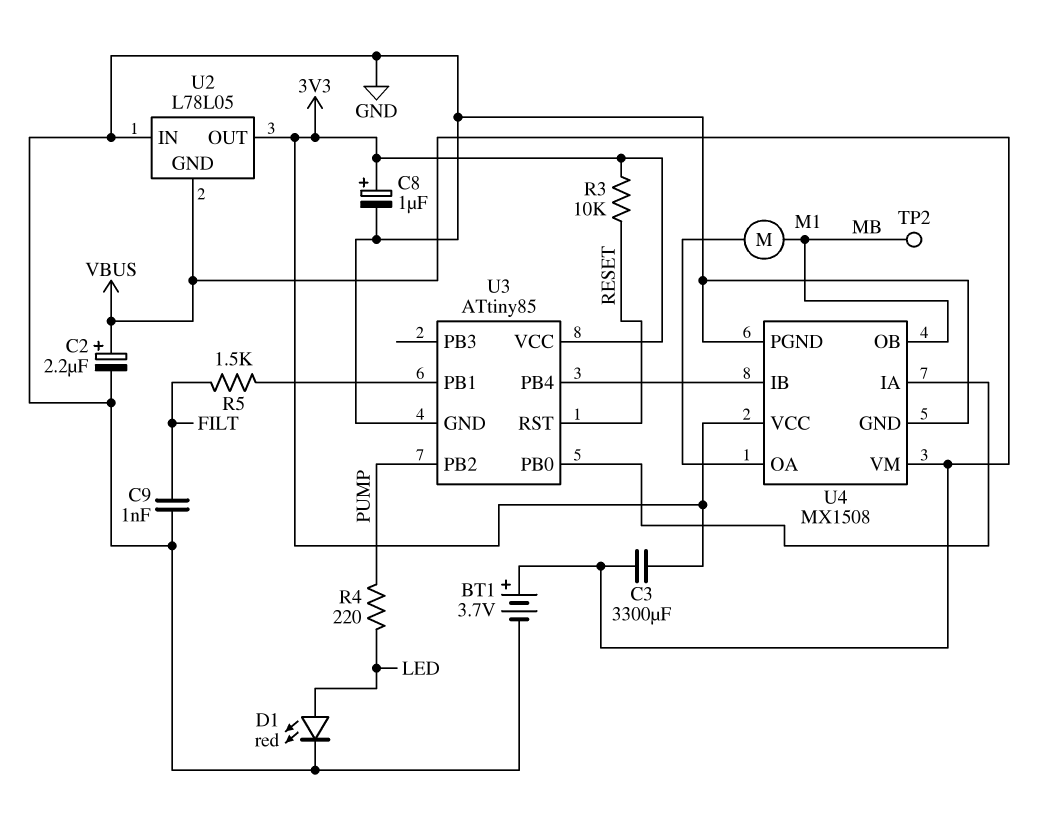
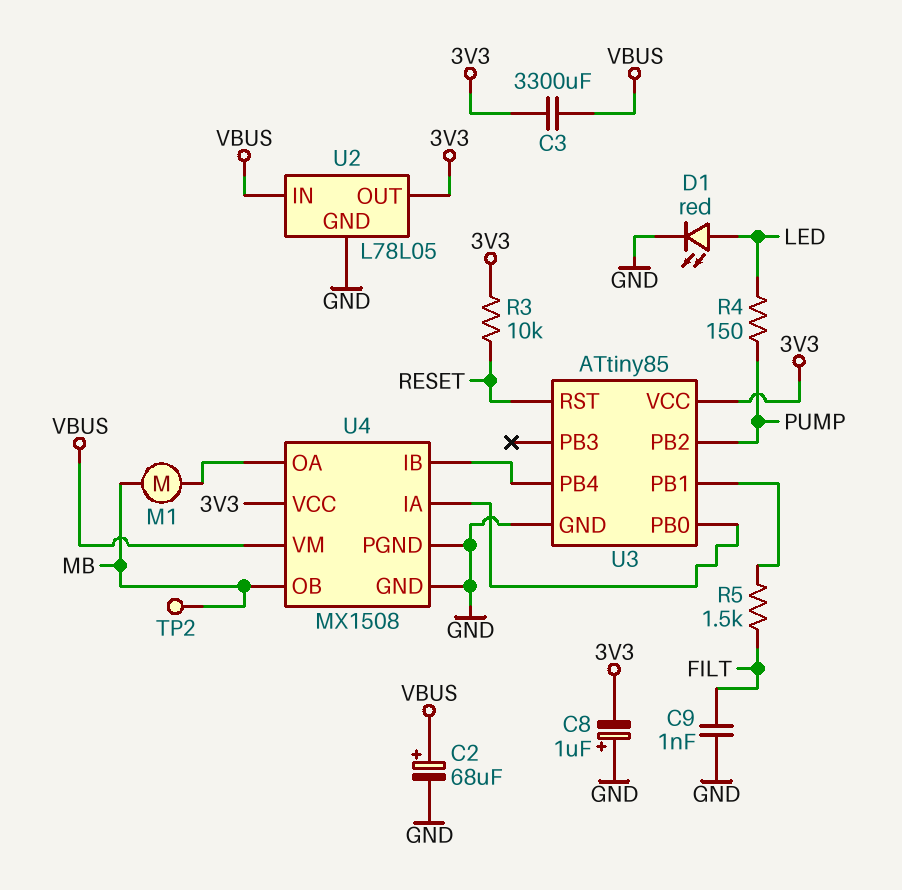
BT1: 3.7V (plus VBUS, minus GND) -> none
C2: 2.2uF (plus VBUS, minus GND) -> 68uF (plus VBUS, minus GND)
C8: 1uF (plus 3V3, minus GND) -> 1uF (plus GND, minus 3V3)
R4: 220 (LED, PUMP) -> 150 (LED, PUMP)
U2 pin GND: VBUS -> GND
U2 pin IN: GND -> VBUS

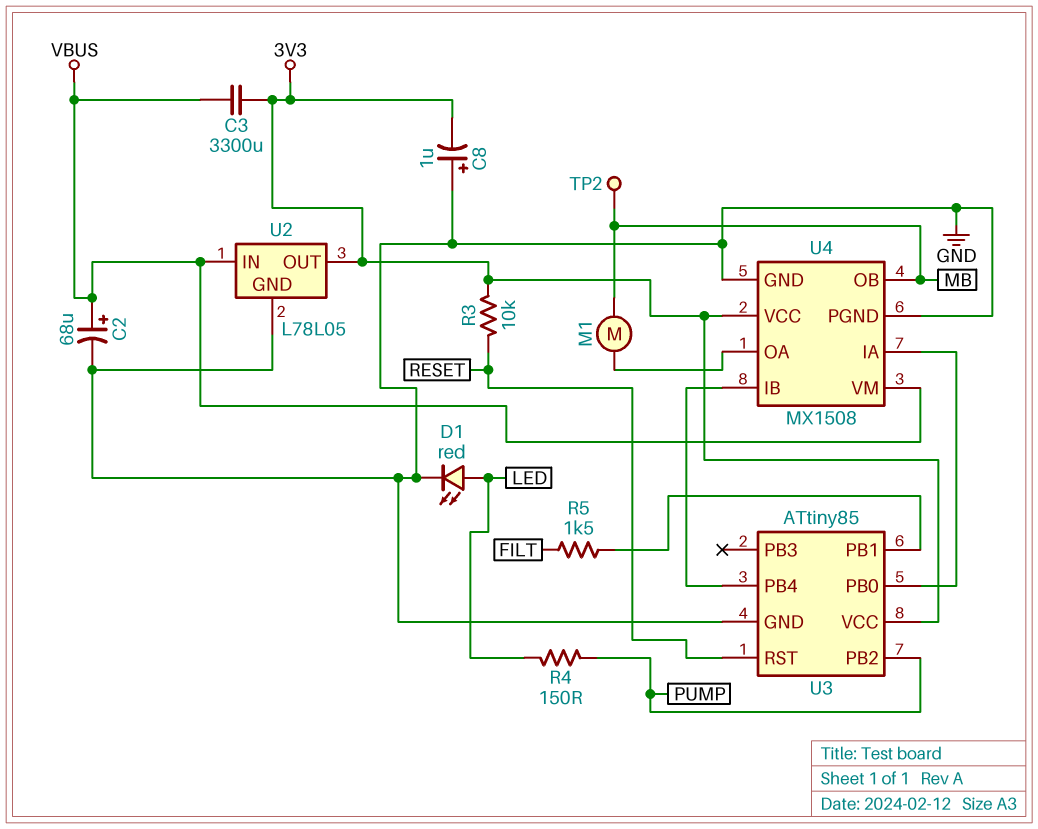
C9: 1nF (FILT, GND) -> none

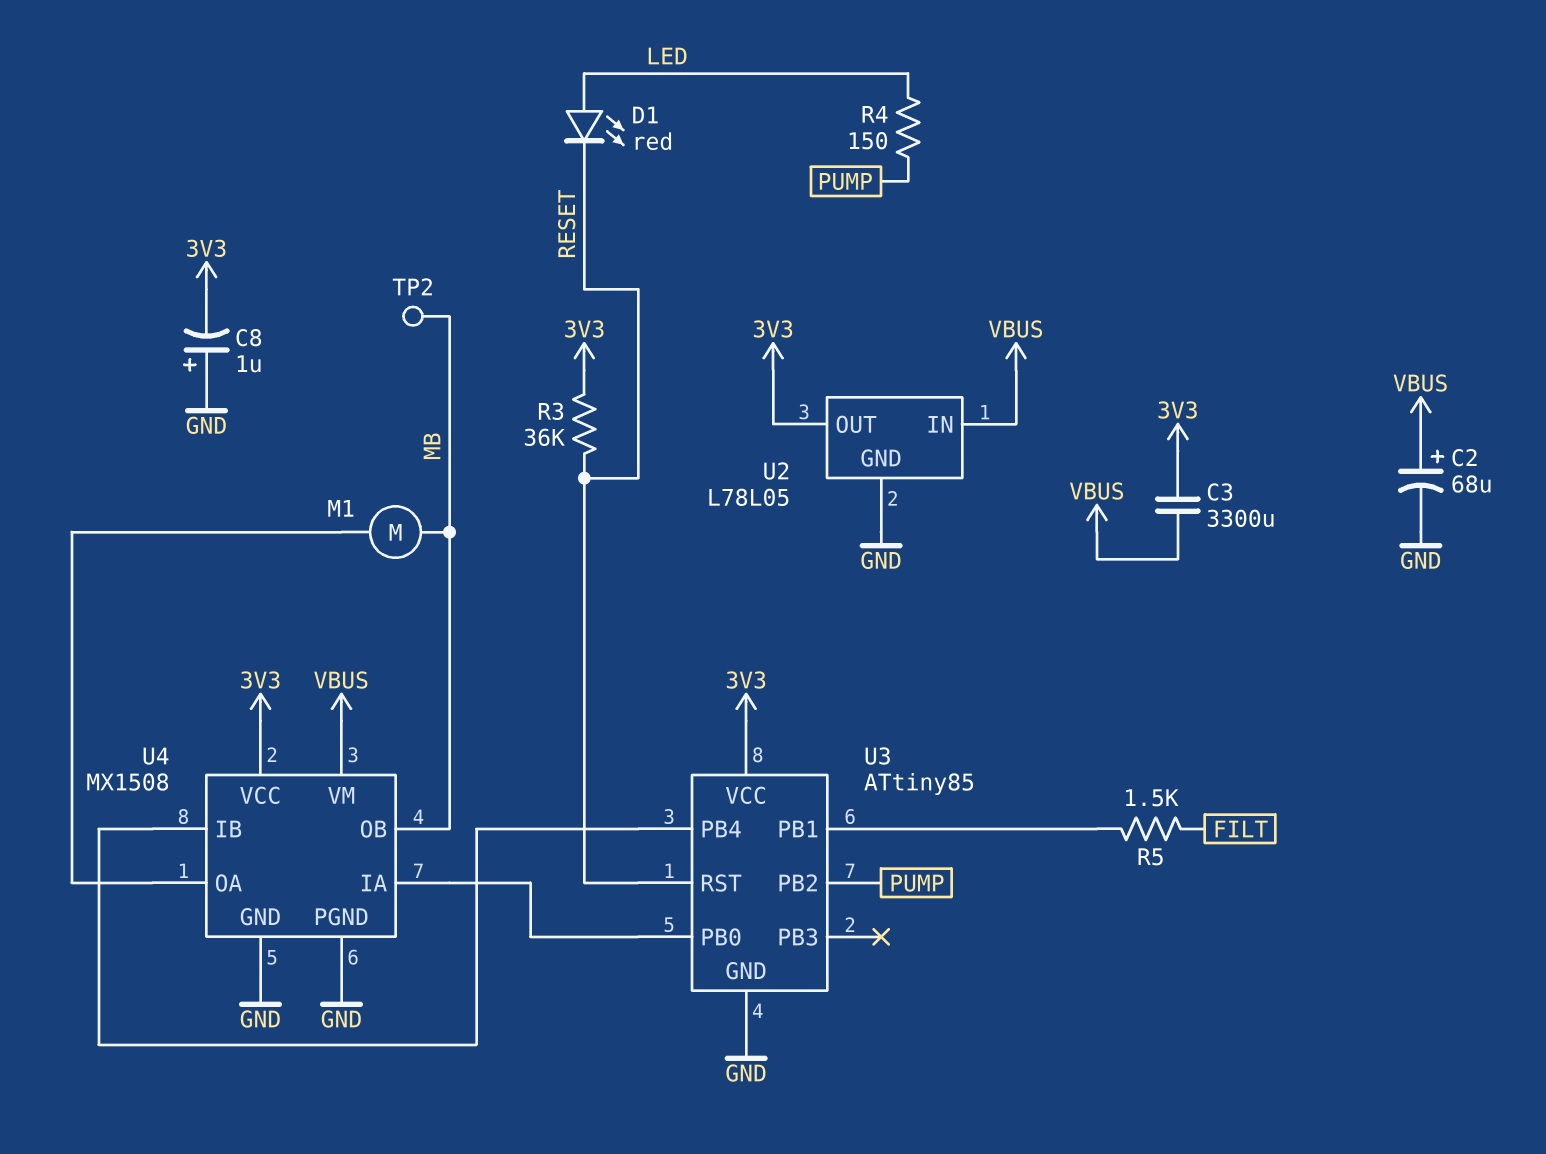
D1: LED red (A LED, K GND) -> LED red (A LED, K RESET)
R3: 10k (3V3, RESET) -> 36k (3V3, RESET)

